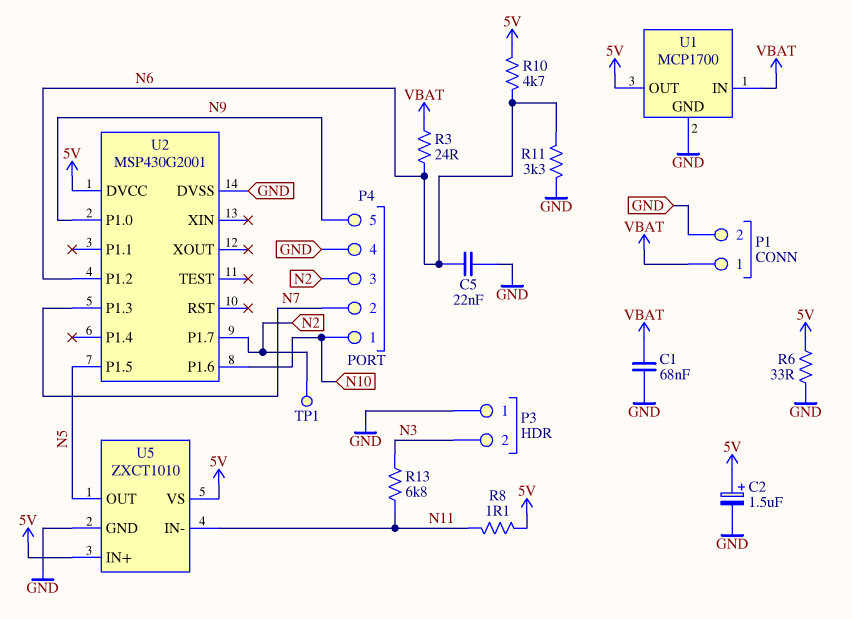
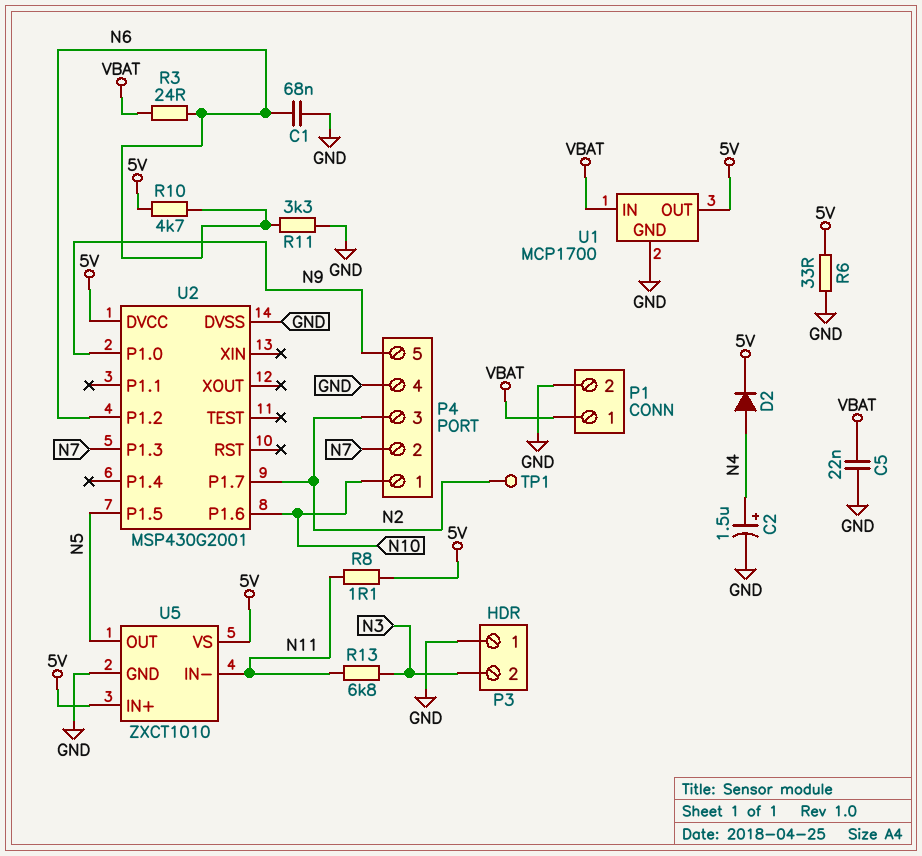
C1: 68nF (GND, VBAT) -> 68nF (GND, N6)
C2: 1.5uF (plus 5V, minus GND) -> 1.5uF (plus N4, minus GND)
C5: 22nF (GND, N6) -> 22nF (GND, VBAT)
D2: none -> diode (A N4, K 5V)

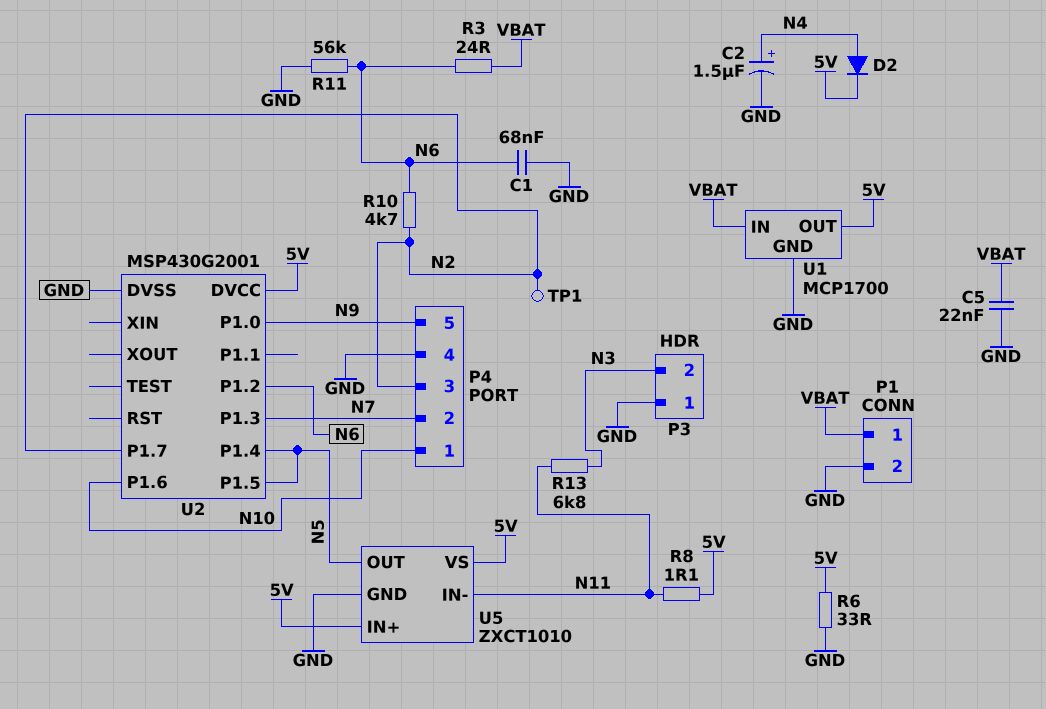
R10: 4.7k (5V, N6) -> 4.7k (N2, N6)
R11: 3.3k (GND, N6) -> 56k (GND, N6)
U2 pin P1.4: none -> N5

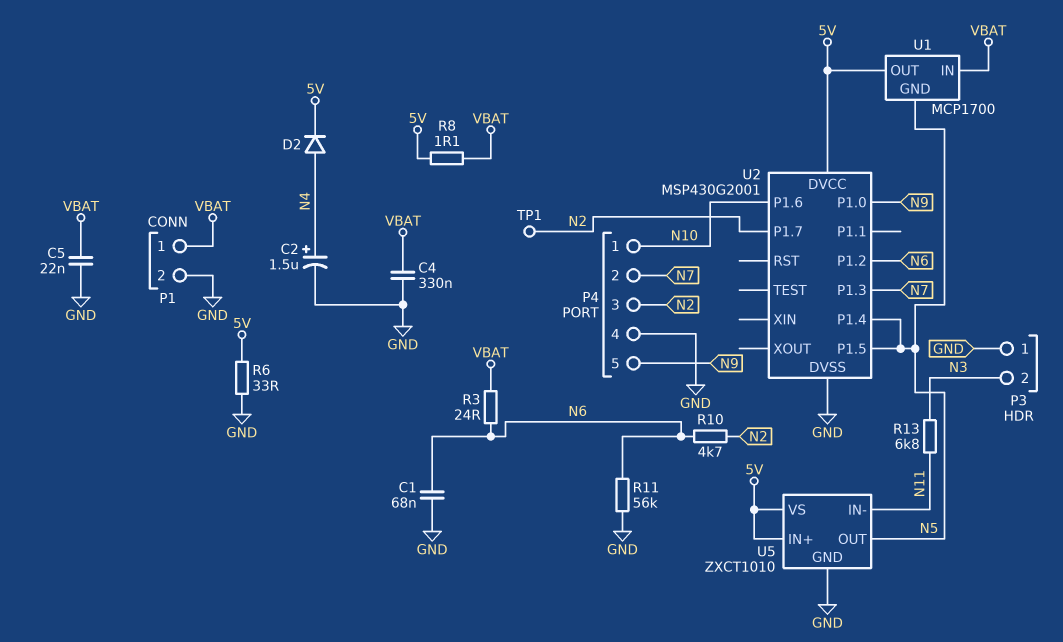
C4: none -> 330nF (GND, VBAT)
R8: 1.1 (5V, N11) -> 1.1 (5V, VBAT)
U1 pin GND: GND -> N5

